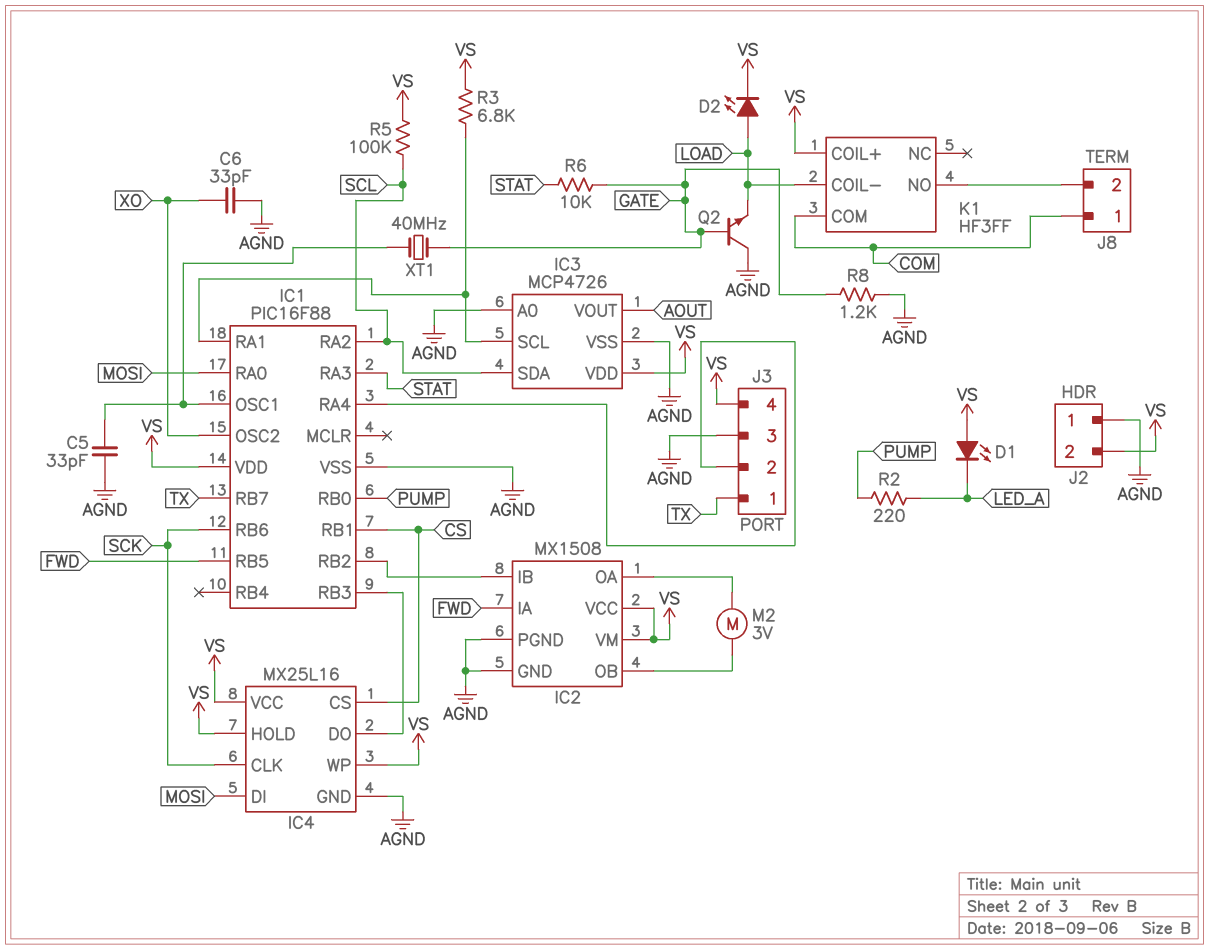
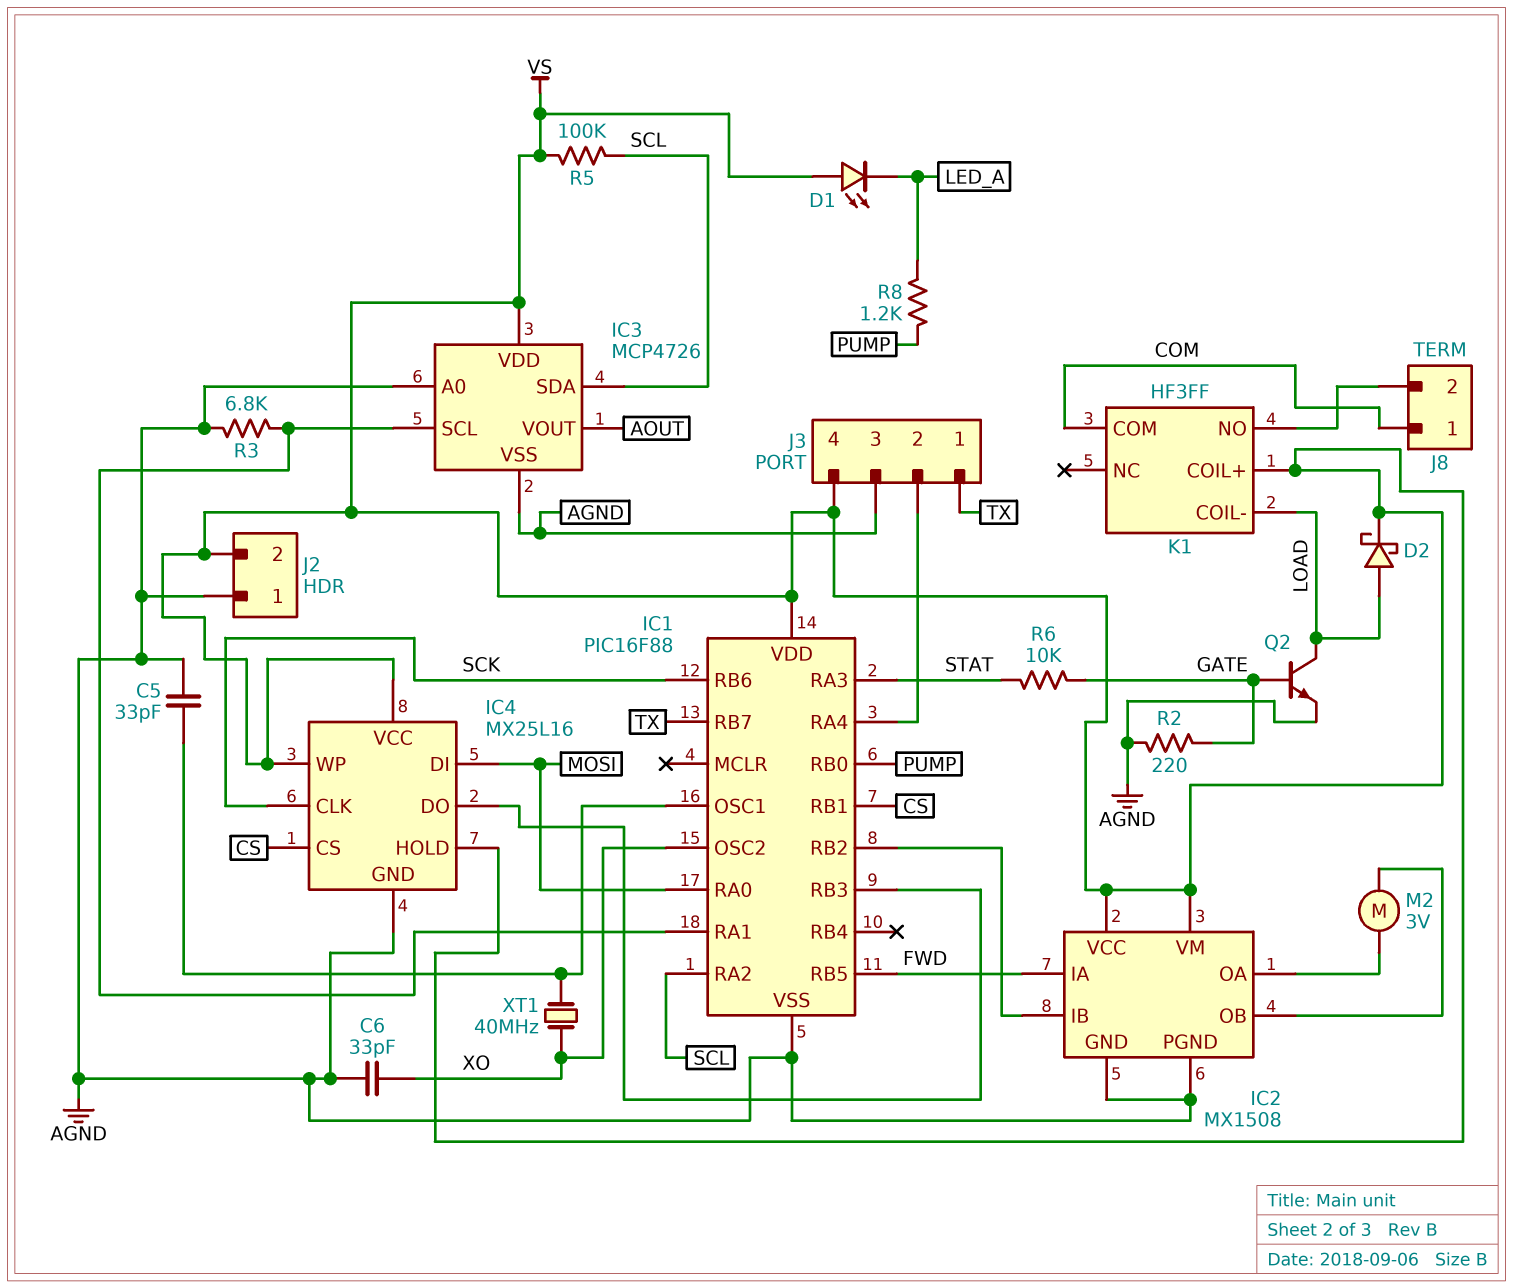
D2: LED (A LOAD, K VS) -> schottky (A LOAD, K VS)
Q2: NPN (B GATE, C AGND, E LOAD) -> NPN (B GATE, C LOAD, E AGND)
R2: 220 (LED_A, PUMP) -> 220 (AGND, GATE)
R3: 6.8k (IC1/RA1, VS) -> 6.8k (AGND, IC1/RA1)
R8: 1.2k (AGND, GATE) -> 1.2k (LED_A, PUMP)
XT1: 40MHz (GATE, IC1/OSC1) -> 40MHz (IC1/OSC1, XO)

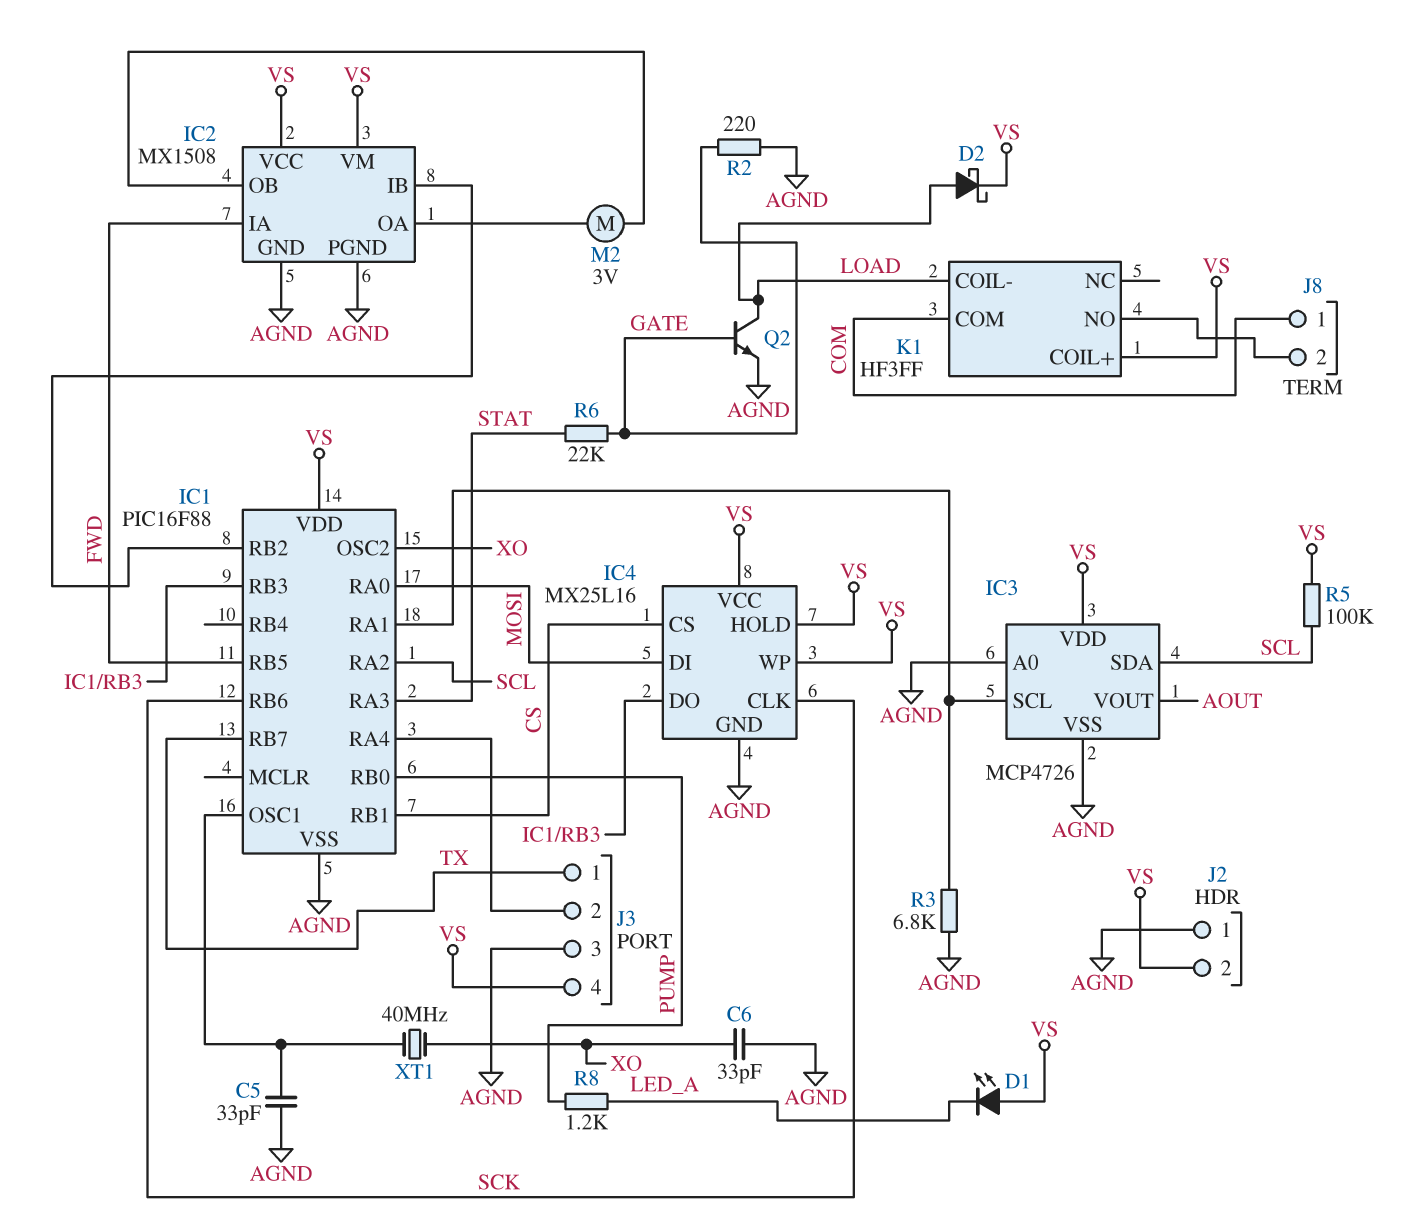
R6: 10k (GATE, STAT) -> 22k (GATE, STAT)

